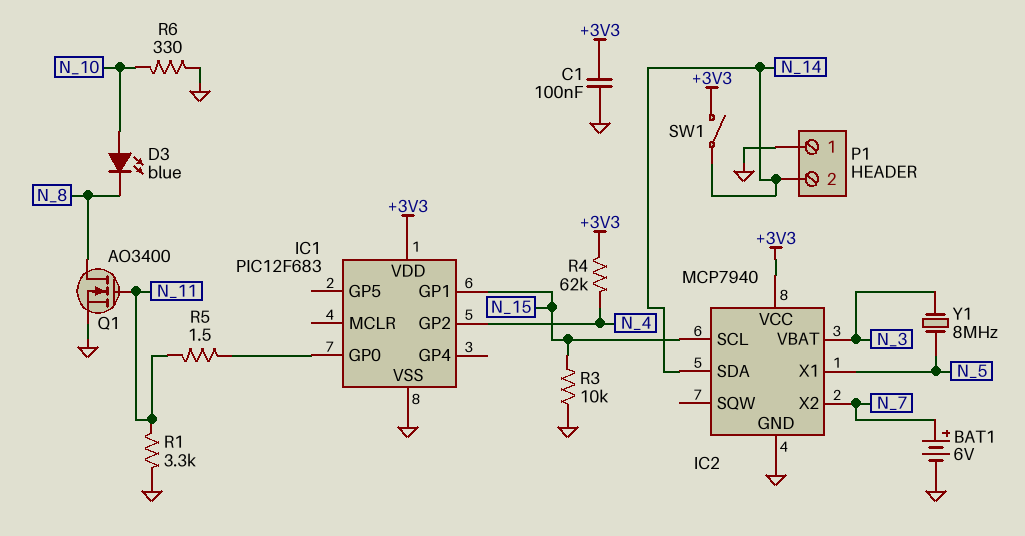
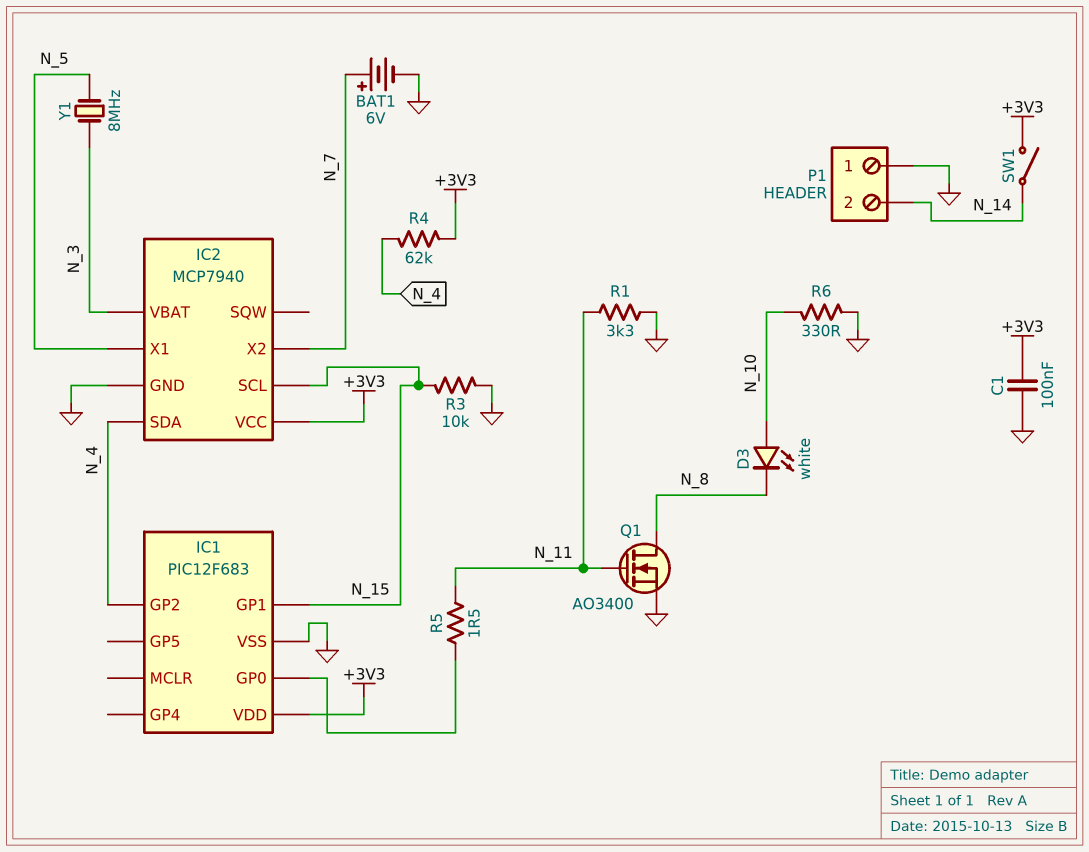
D3: LED blue (A N_10, K N_8) -> LED white (A N_10, K N_8)
IC2 pin SDA: N_14 -> N_4

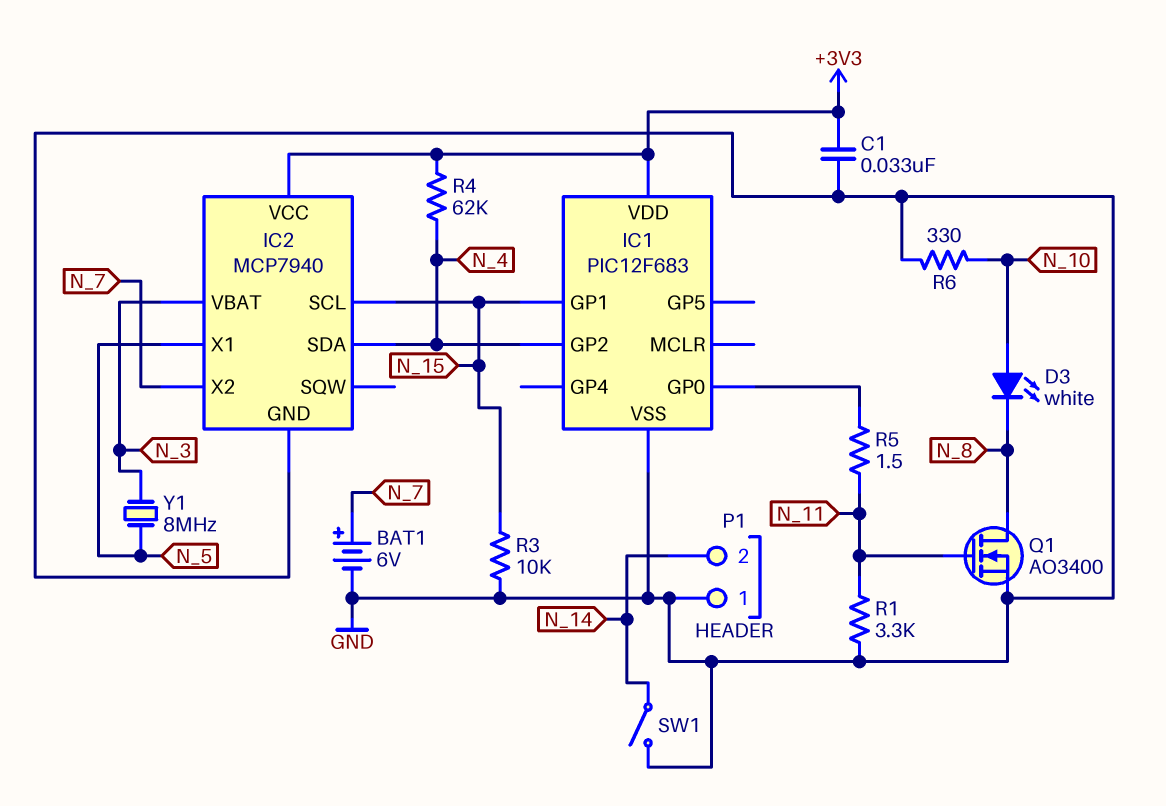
C1: 100nF (+3V3, GND) -> 33nF (+3V3, GND)
SW1: switch (+3V3, N_14) -> switch (GND, N_14)

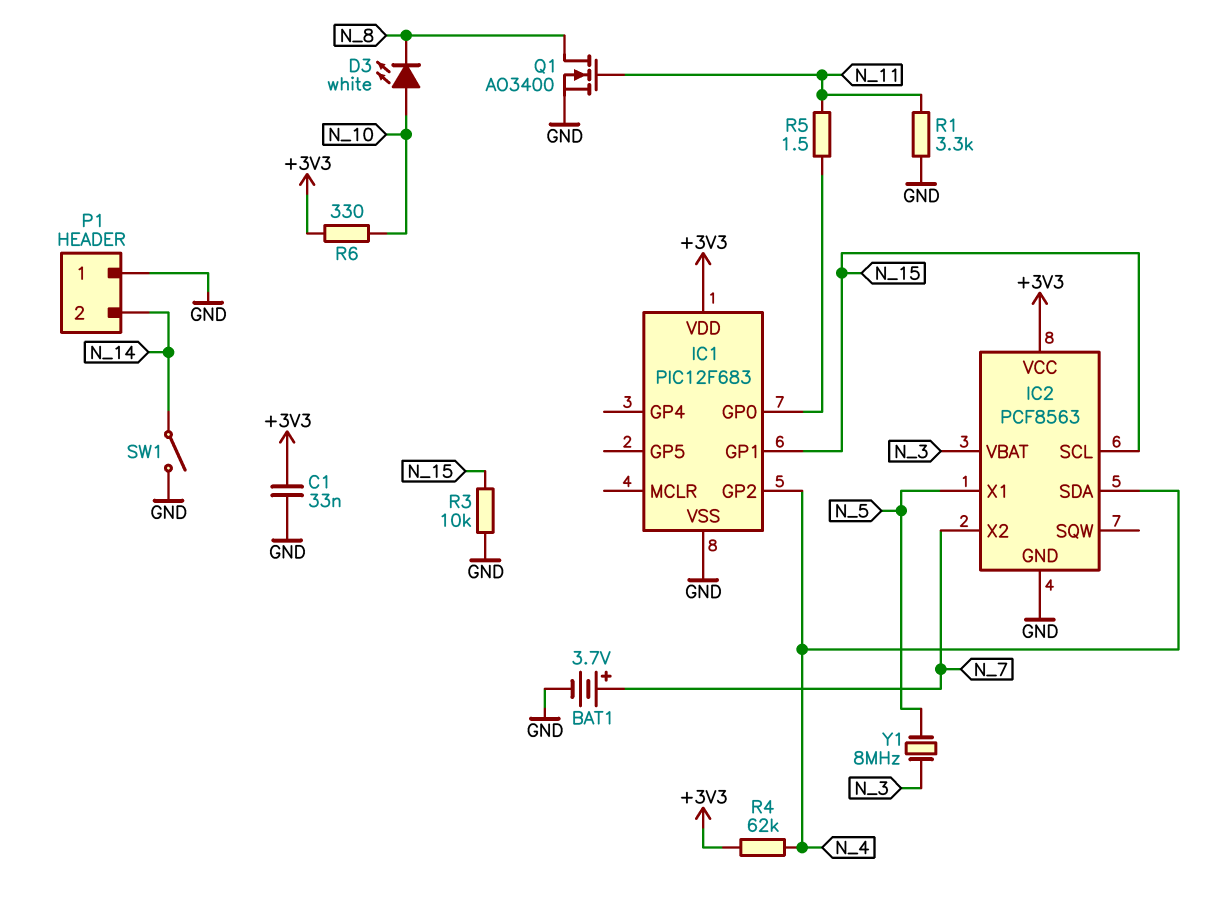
BAT1: 6V (plus N_7, minus GND) -> 3.7V (plus N_7, minus GND)
IC2: MCP7940 -> PCF8563
R6: 330 (GND, N_10) -> 330 (+3V3, N_10)

